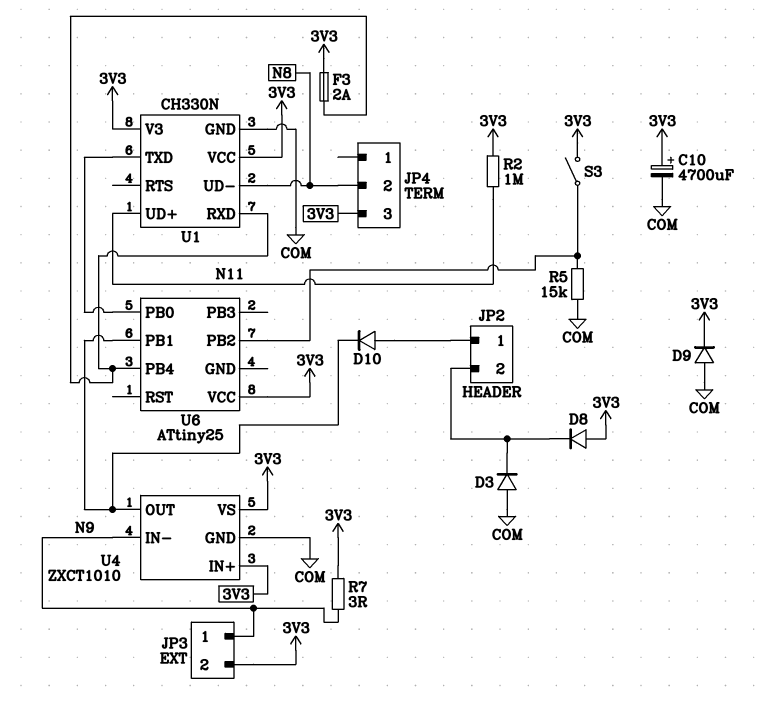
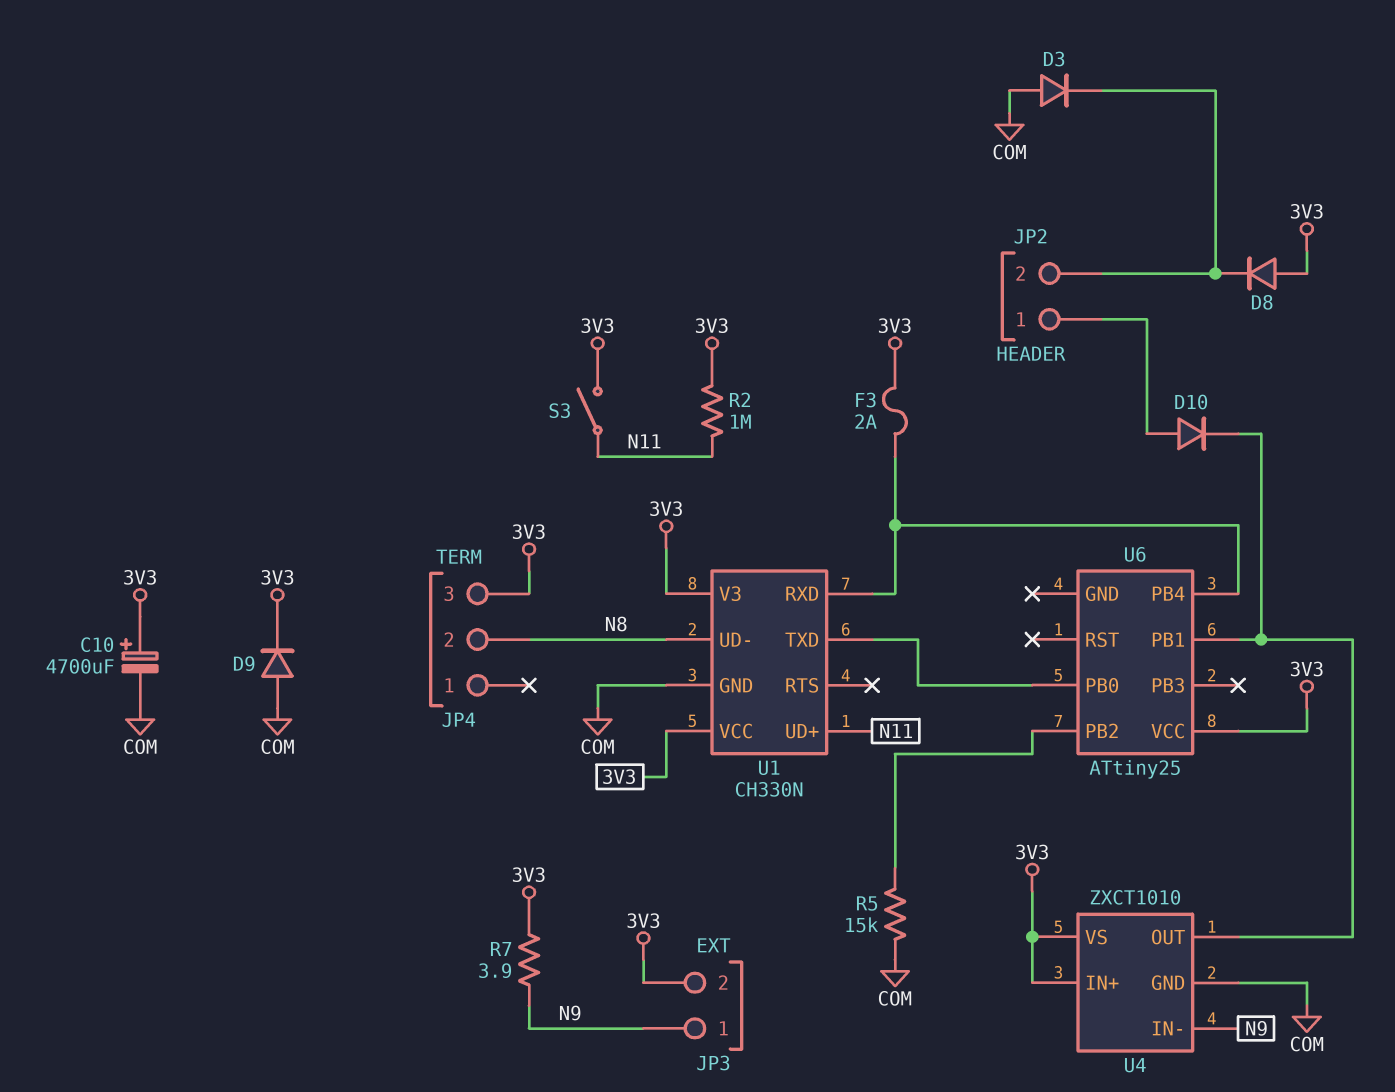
R7: 3 (3V3, N9) -> 3.9 (3V3, N9)
S3: switch (3V3, U6/PB2) -> switch (3V3, N11)

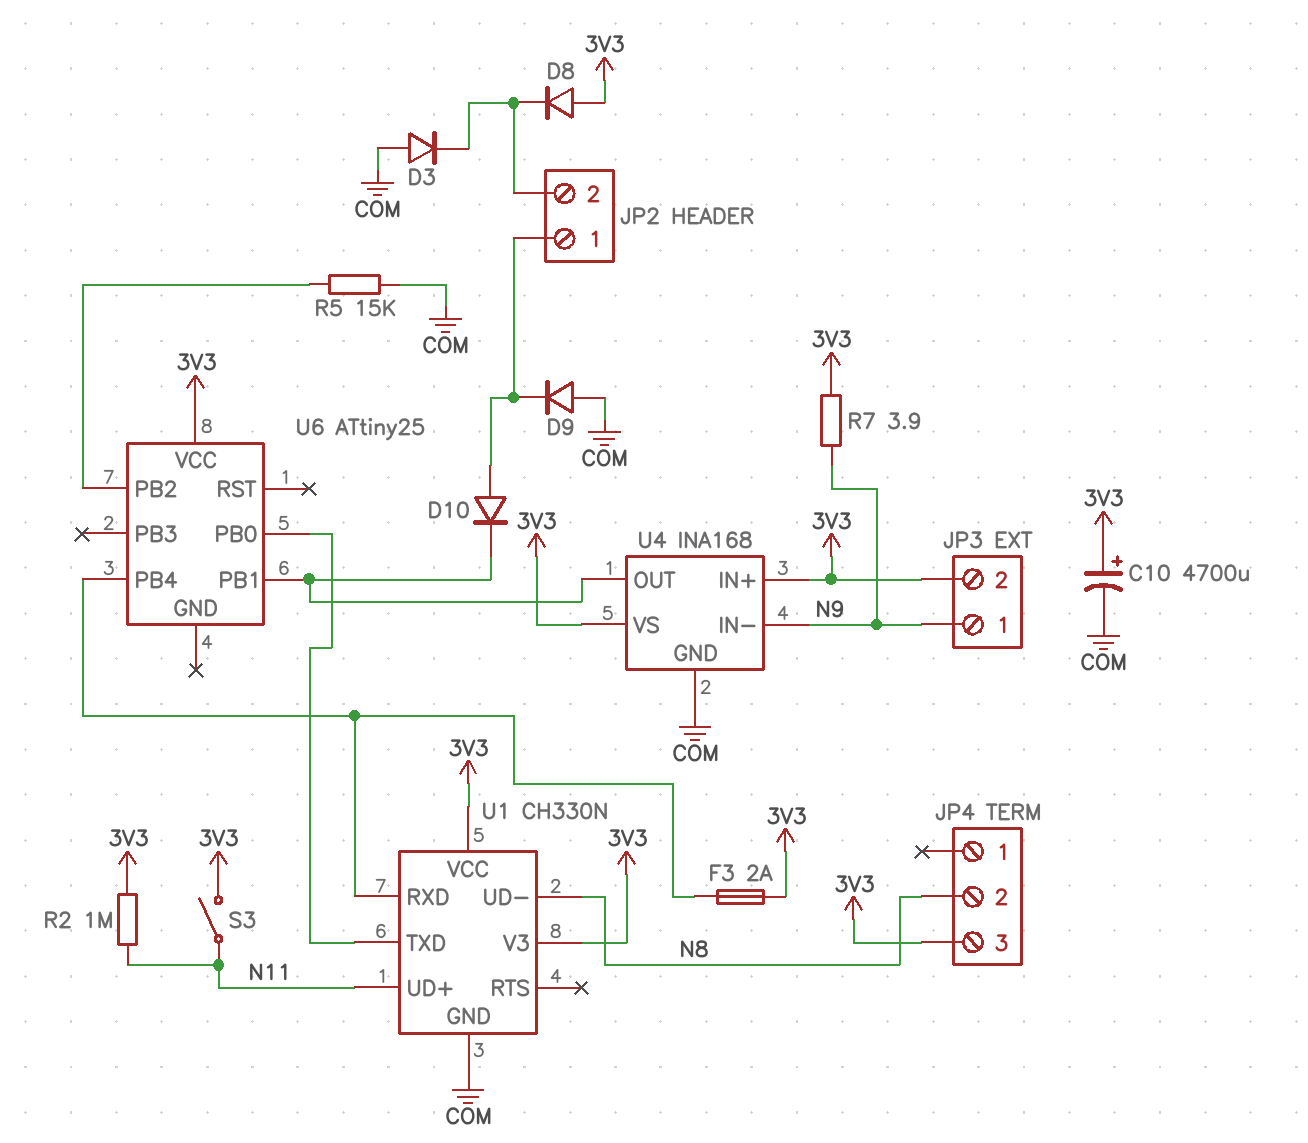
D9: diode (A COM, K 3V3) -> diode (A COM, K JP2/1)
U4: ZXCT1010 -> INA168

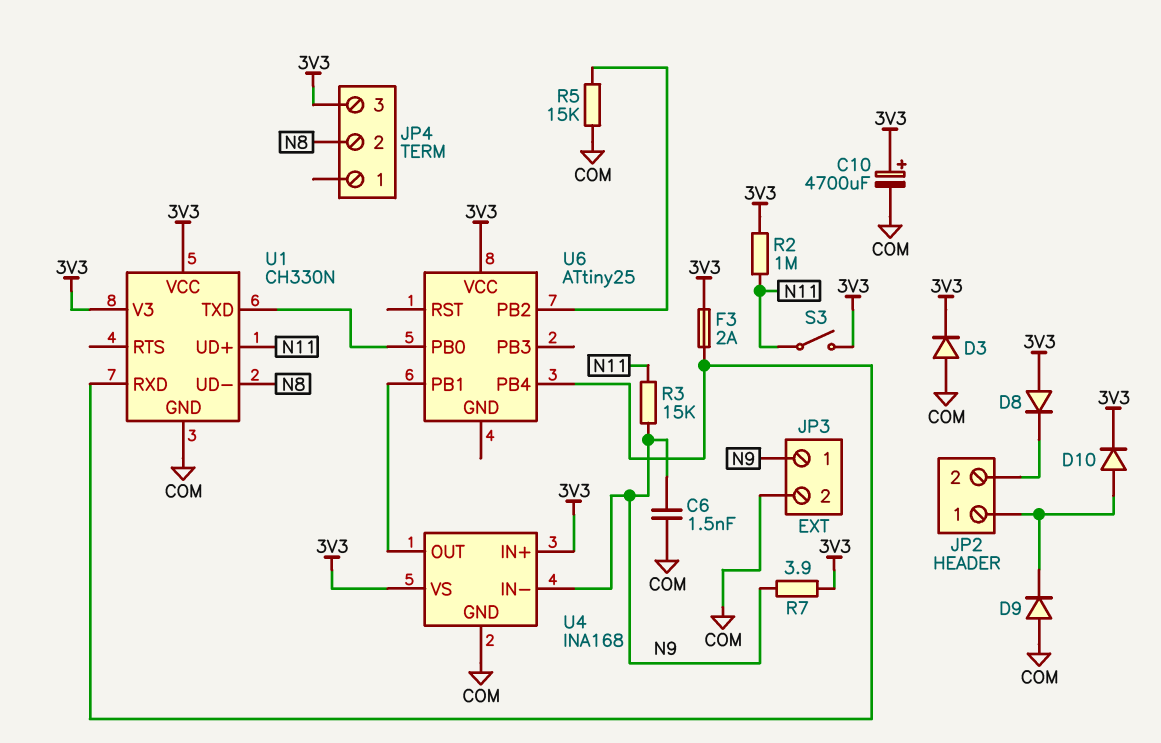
C6: none -> 1.5nF (COM, N9)
D3: diode (A COM, K JP2/2) -> diode (A COM, K 3V3)
D10: diode (A JP2/1, K U4/OUT) -> diode (A JP2/1, K 3V3)
JP3 pin 2: 3V3 -> COM
R3: none -> 15k (N9, N11)

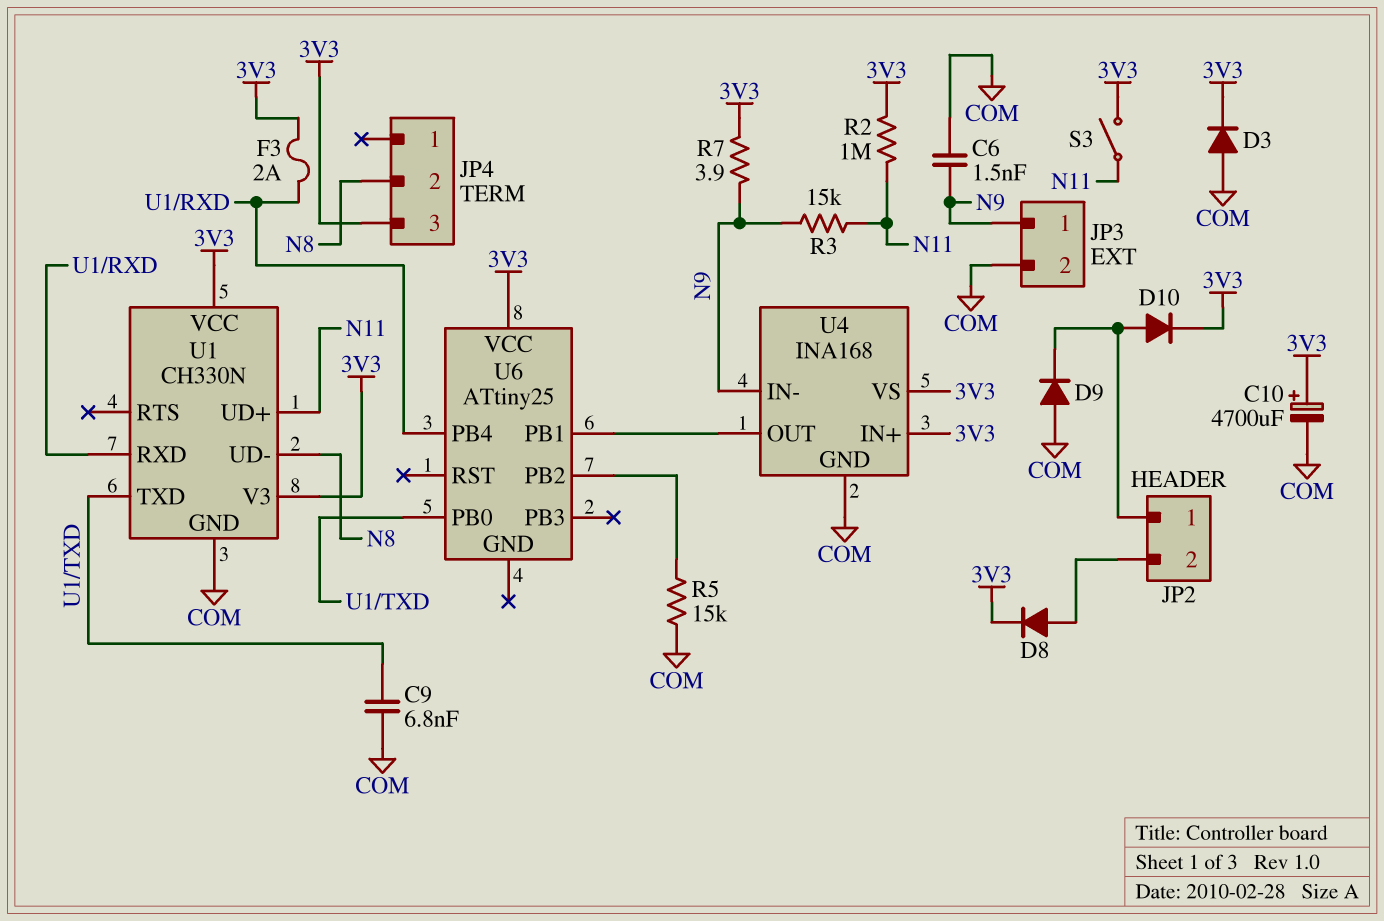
C9: none -> 6.8nF (COM, U1/TXD)
D8: diode (A 3V3, K JP2/2) -> diode (A JP2/2, K 3V3)

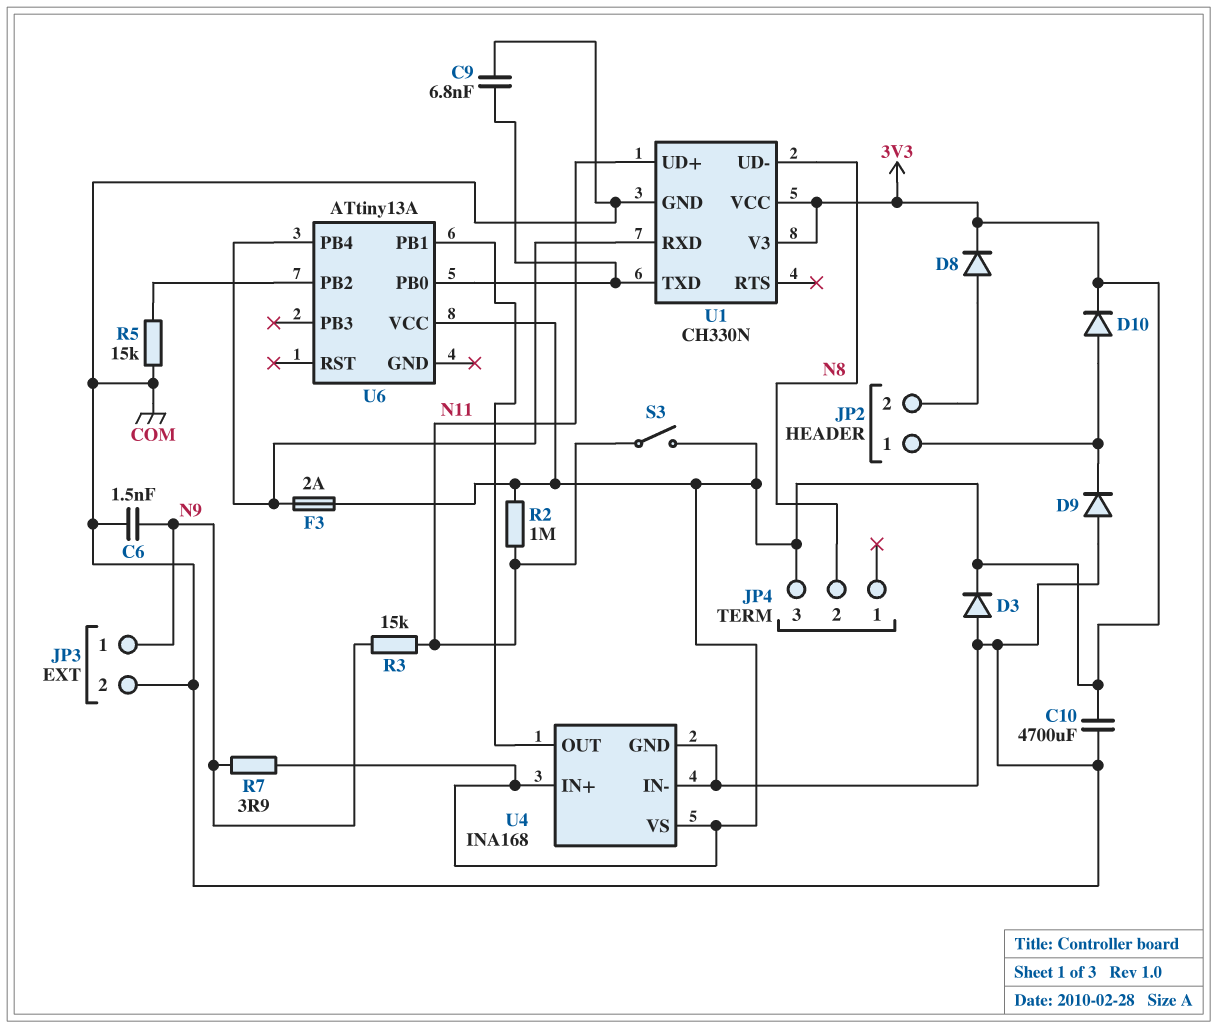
C10: 4700uF (plus 3V3, minus COM) -> 4700uF (3V3, COM)
U4 pin IN-: N9 -> COM
U6: ATtiny25 -> ATtiny13A

